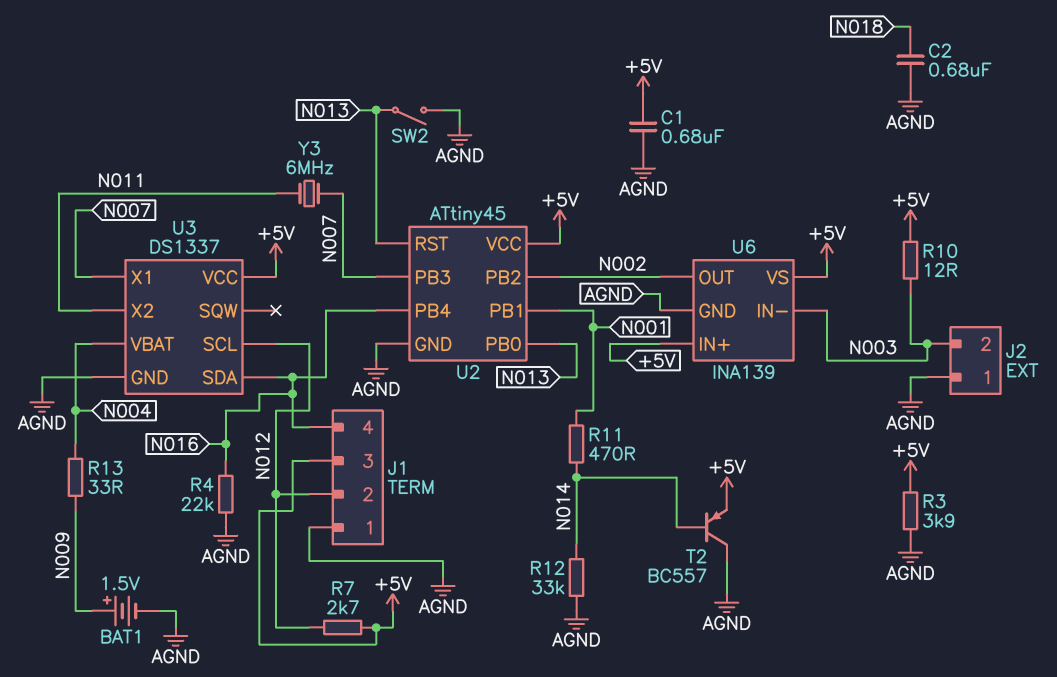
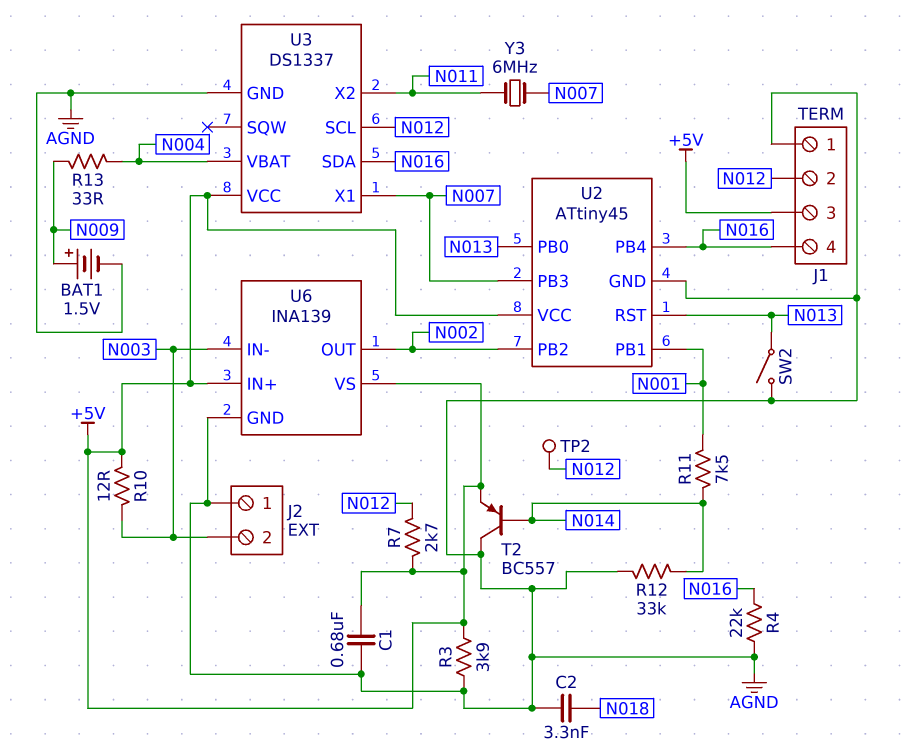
C2: 680nF (AGND, N018) -> 3.3nF (AGND, N018)
R11: 470 (N001, N014) -> 7.5k (N001, N014)
TP2: none -> test point (N012)

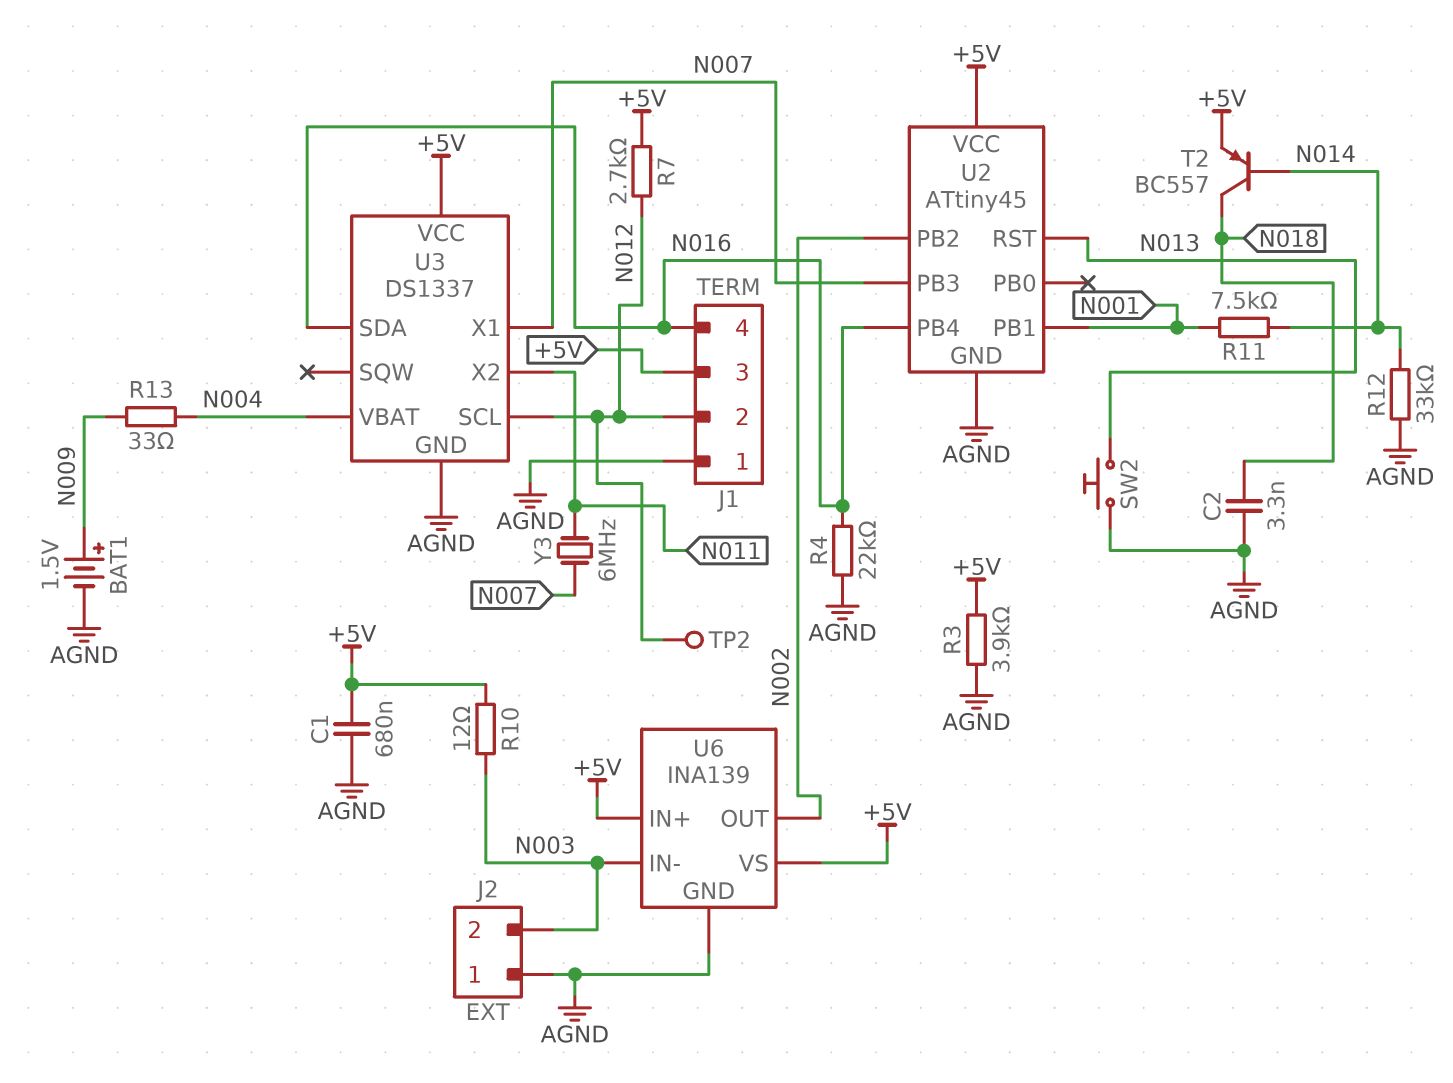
SW2: switch (AGND, N013) -> button (AGND, N013)
T2: PNP BC557 (B N014, C AGND, E +5V) -> PNP BC557 (B N014, C N018, E +5V)
U2 pin PB0: N013 -> none

